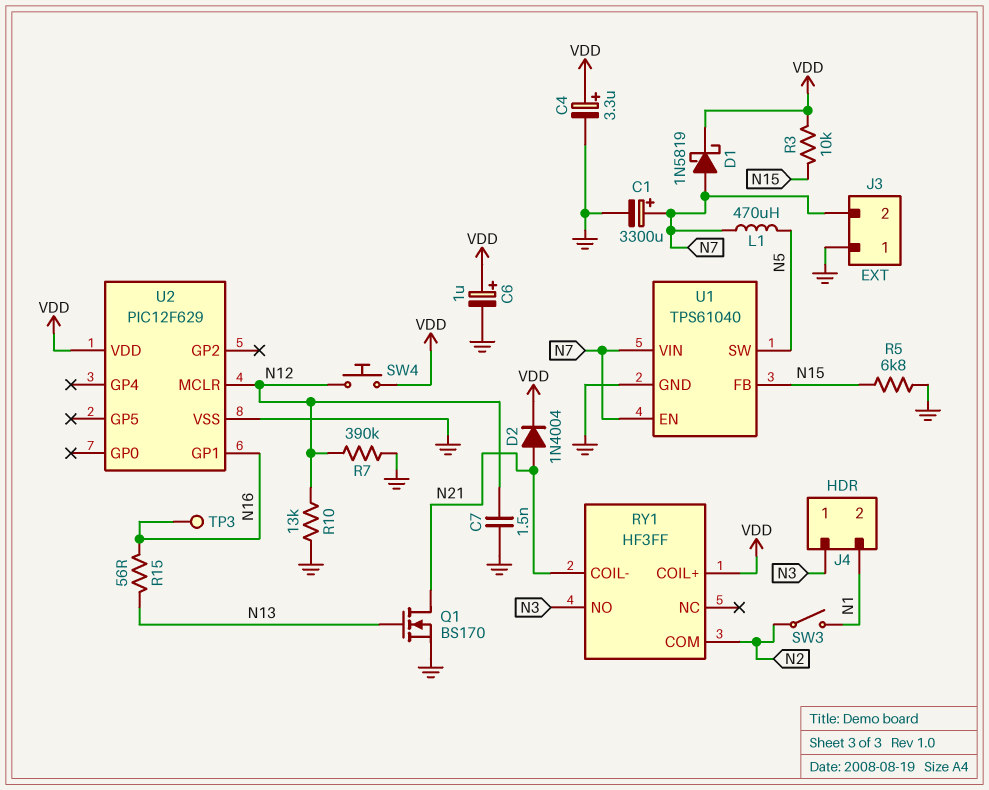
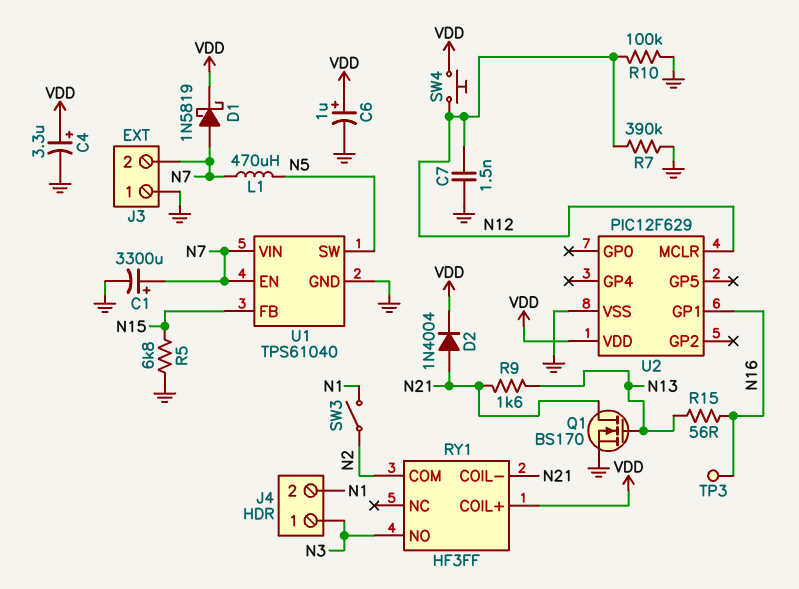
R3: 10k (N15, VDD) -> none
R9: none -> 1.6k (N13, N21)
R10: 13k (GND, N12) -> 100k (GND, N12)

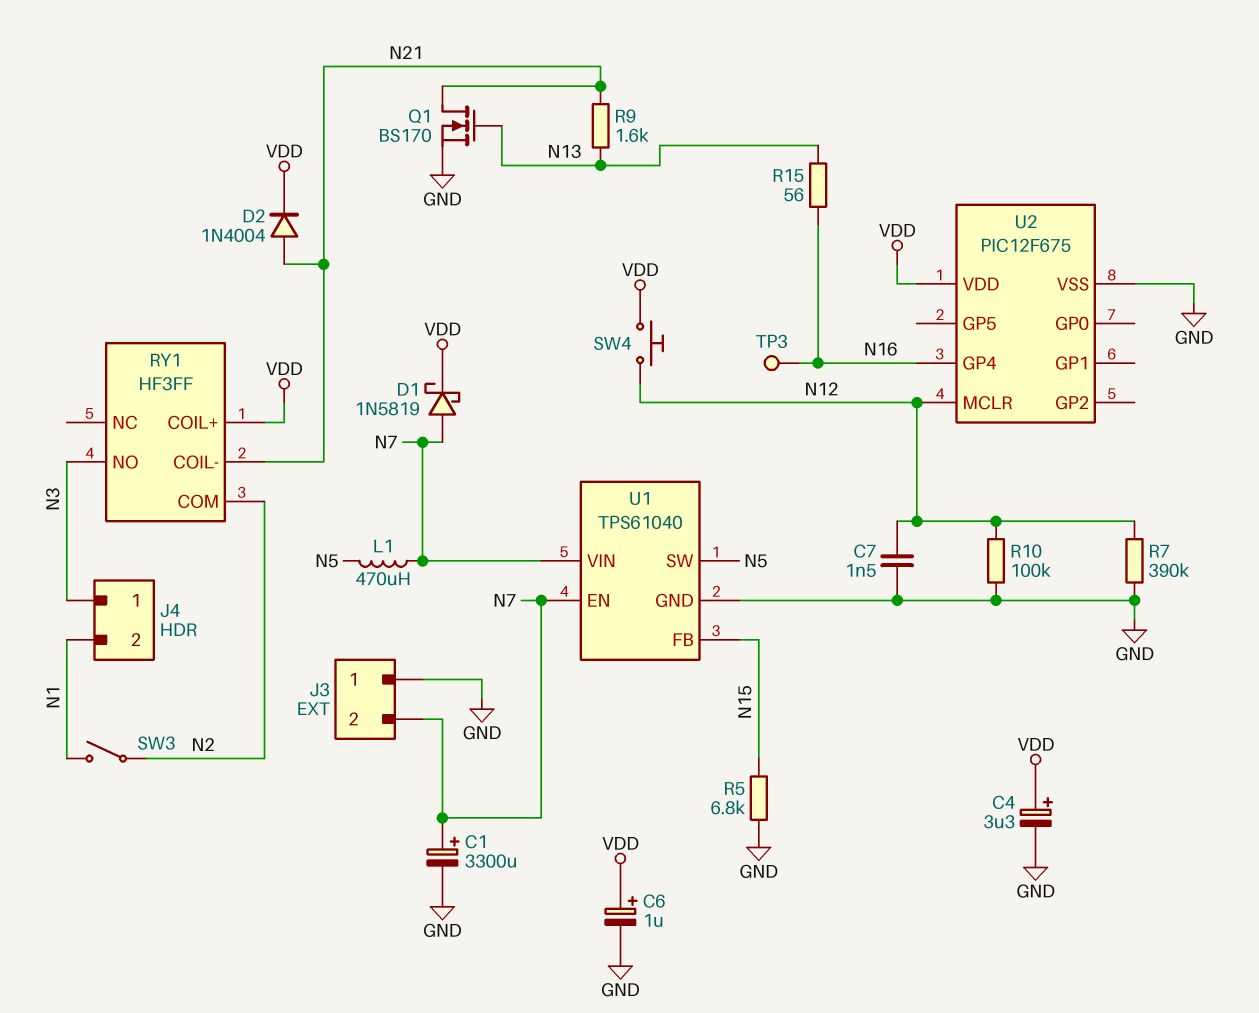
U2: PIC12F629 -> PIC12F675
U2 pin GP1: N16 -> none
U2 pin GP4: none -> N16

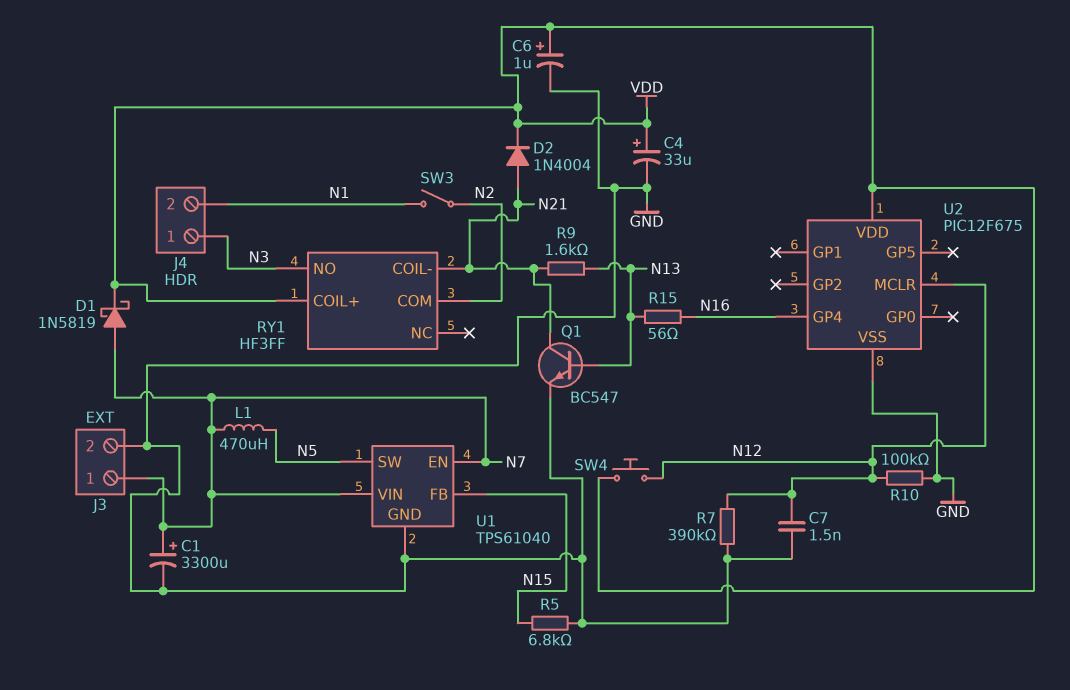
C4: 3.3uF (plus VDD, minus GND) -> 33uF (plus VDD, minus GND)
J3 pin 1: GND -> N7
J3 pin 2: N7 -> GND
Q1: NMOS BS170 (G N13, D N21, S GND) -> NPN BC547 (B N13, C N21, E GND)
TP3: test point (N16) -> none

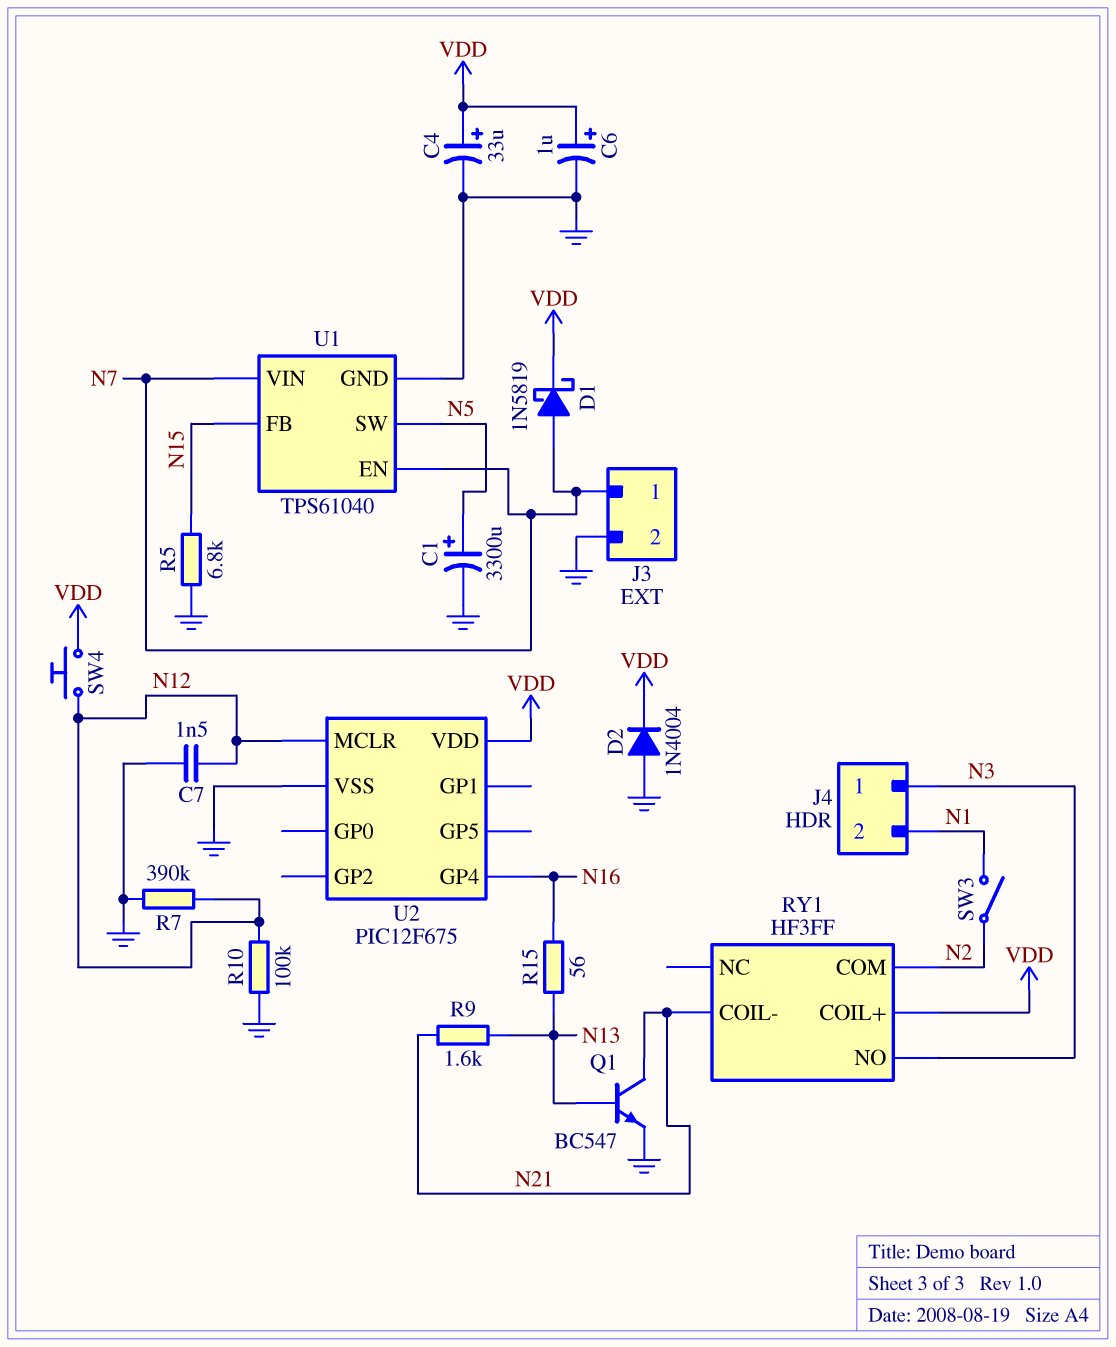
C1: 3300uF (plus N7, minus GND) -> 3300uF (plus N5, minus GND)
D2: diode 1N4004 (A N21, K VDD) -> diode 1N4004 (A GND, K VDD)
L1: 470uH (N5, N7) -> none

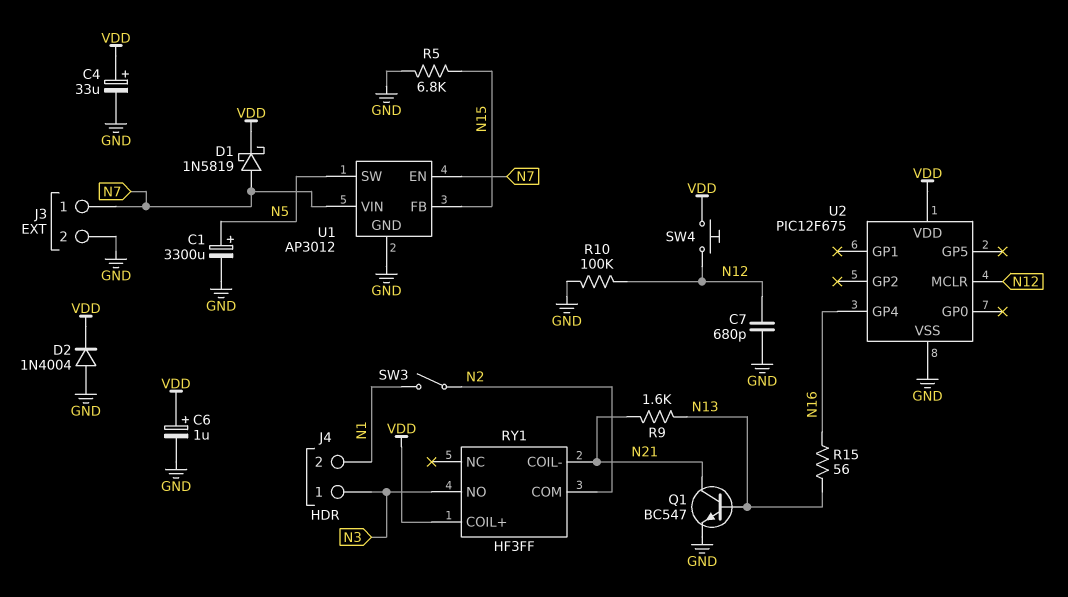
C7: 1.5nF (GND, N12) -> 680pF (GND, N12)
R7: 390k (GND, N12) -> none
U1: TPS61040 -> AP3012

